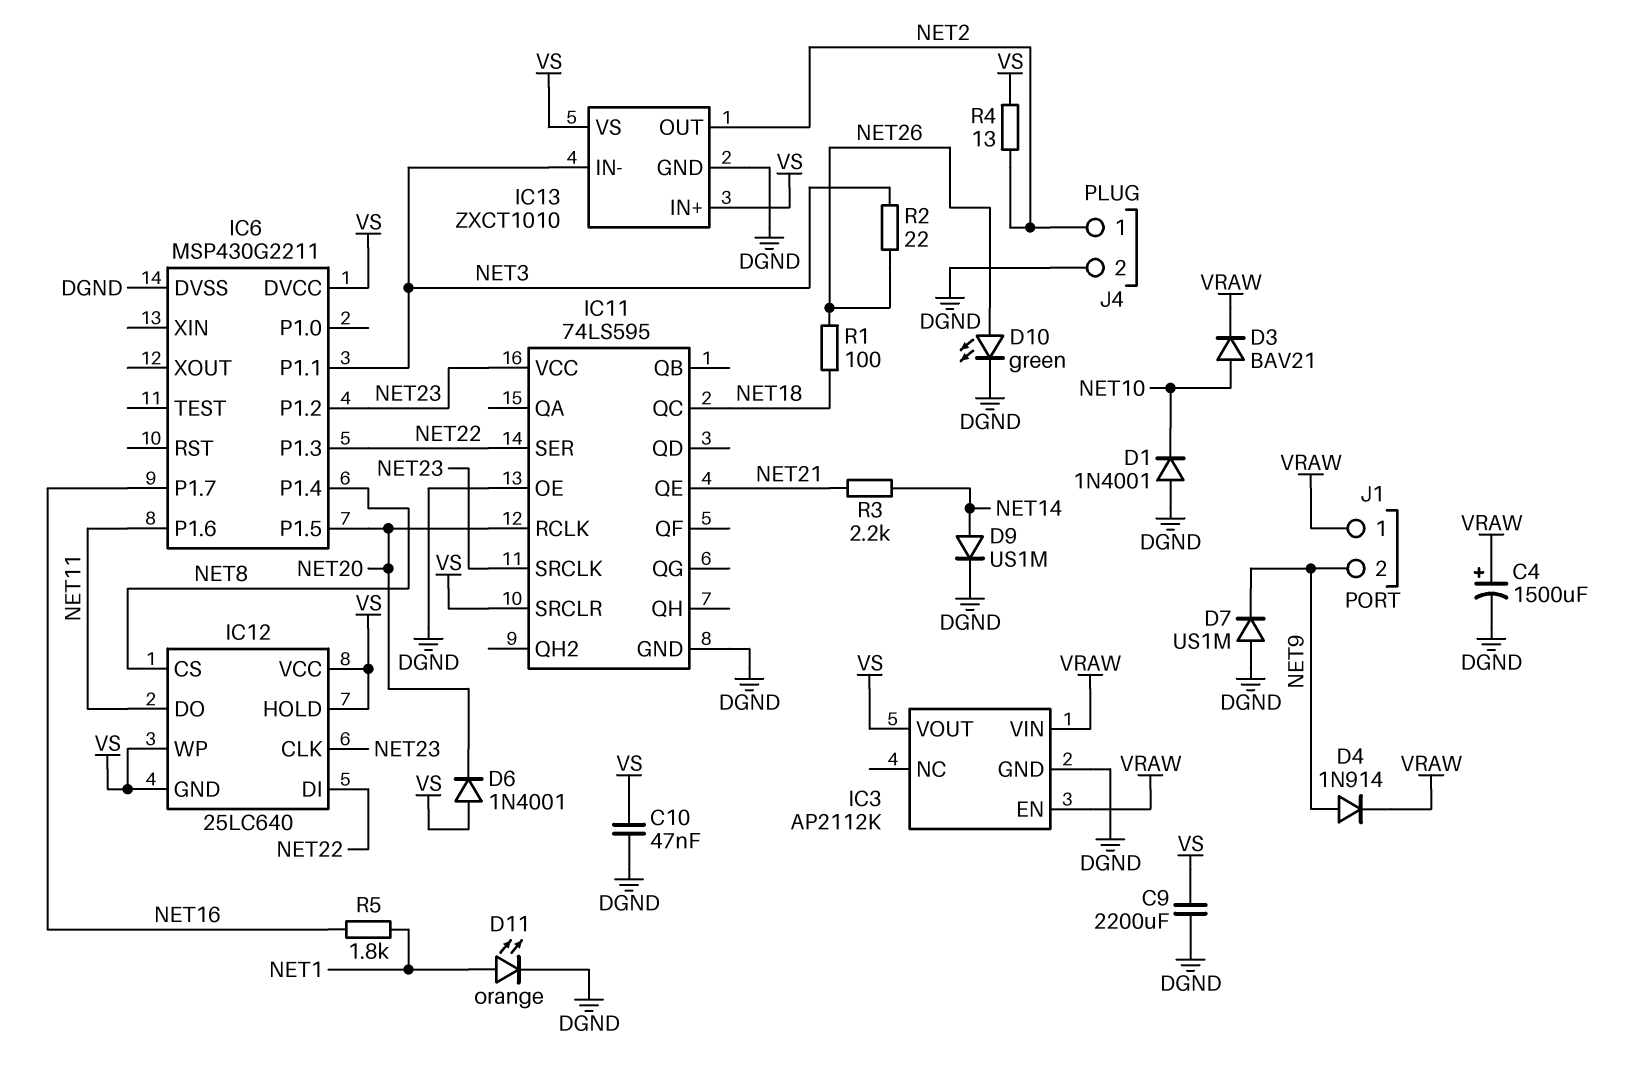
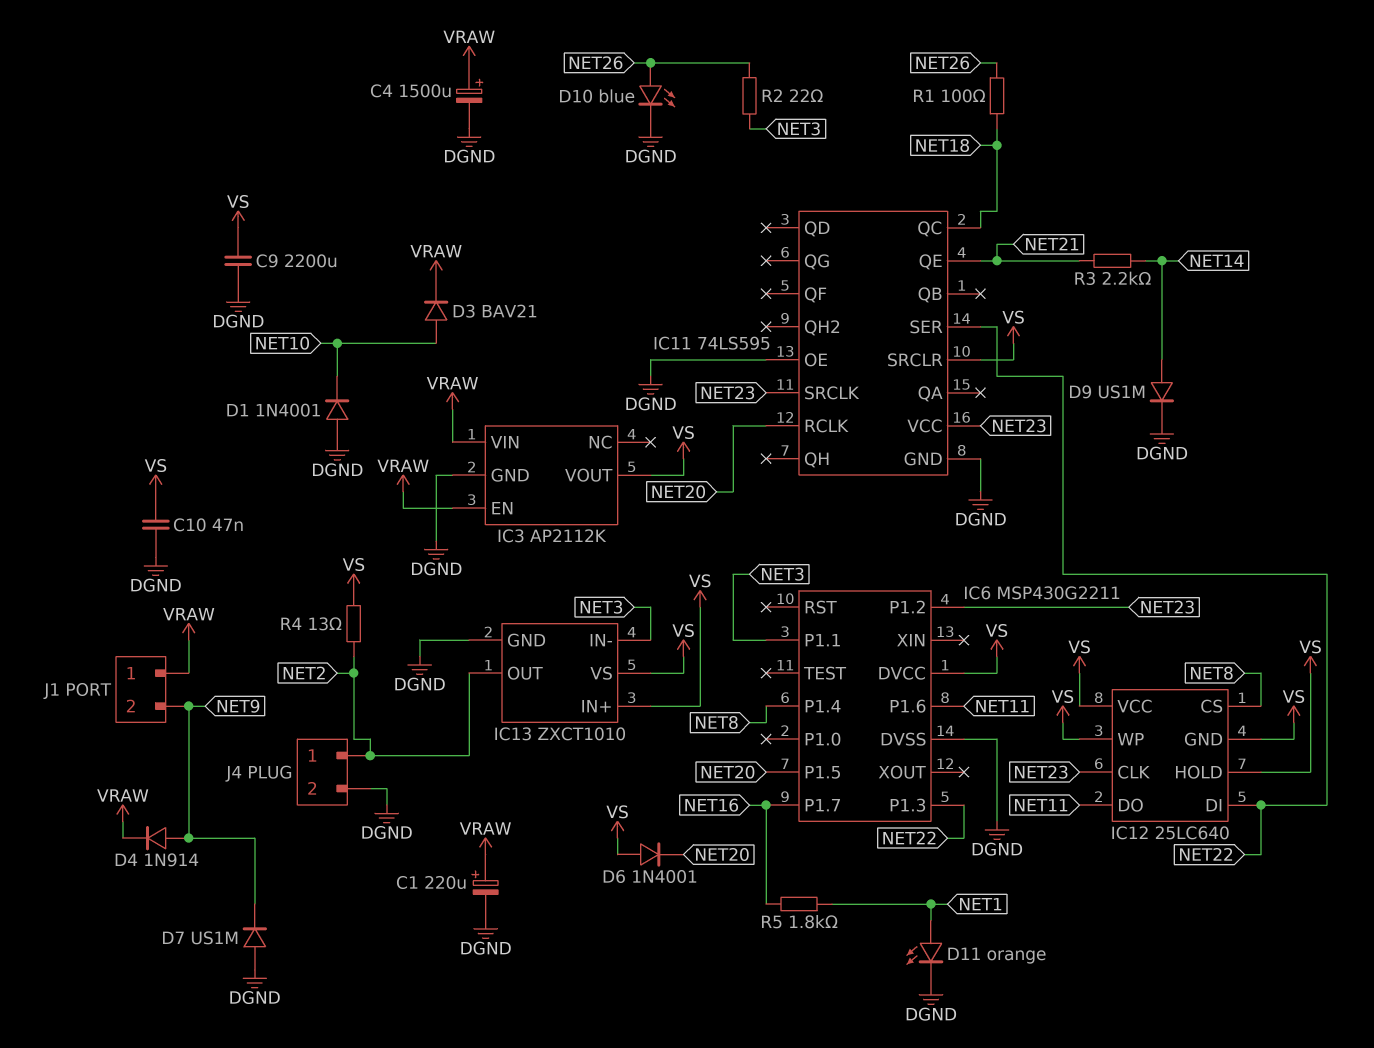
C1: none -> 220uF (plus VRAW, minus DGND)
D10: LED green (A NET26, K DGND) -> LED blue (A NET26, K DGND)

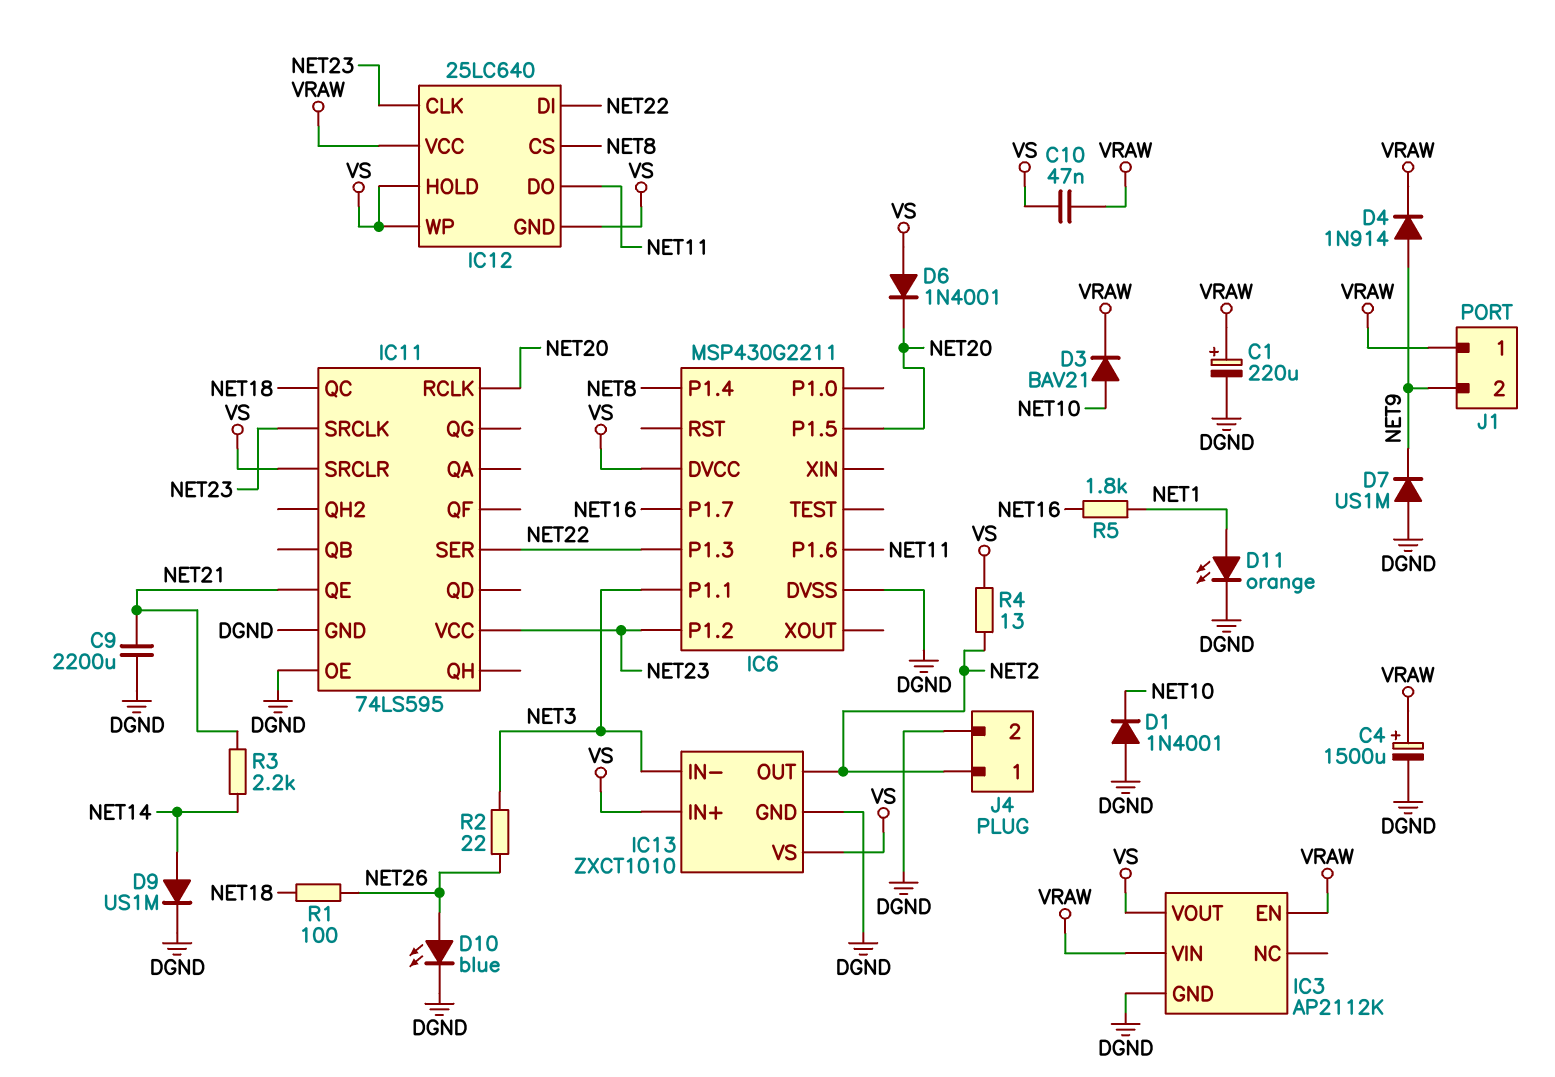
C9: 2200uF (DGND, VS) -> 2200uF (DGND, NET21)
C10: 47nF (DGND, VS) -> 47nF (VRAW, VS)
IC12 pin VCC: VS -> VRAW

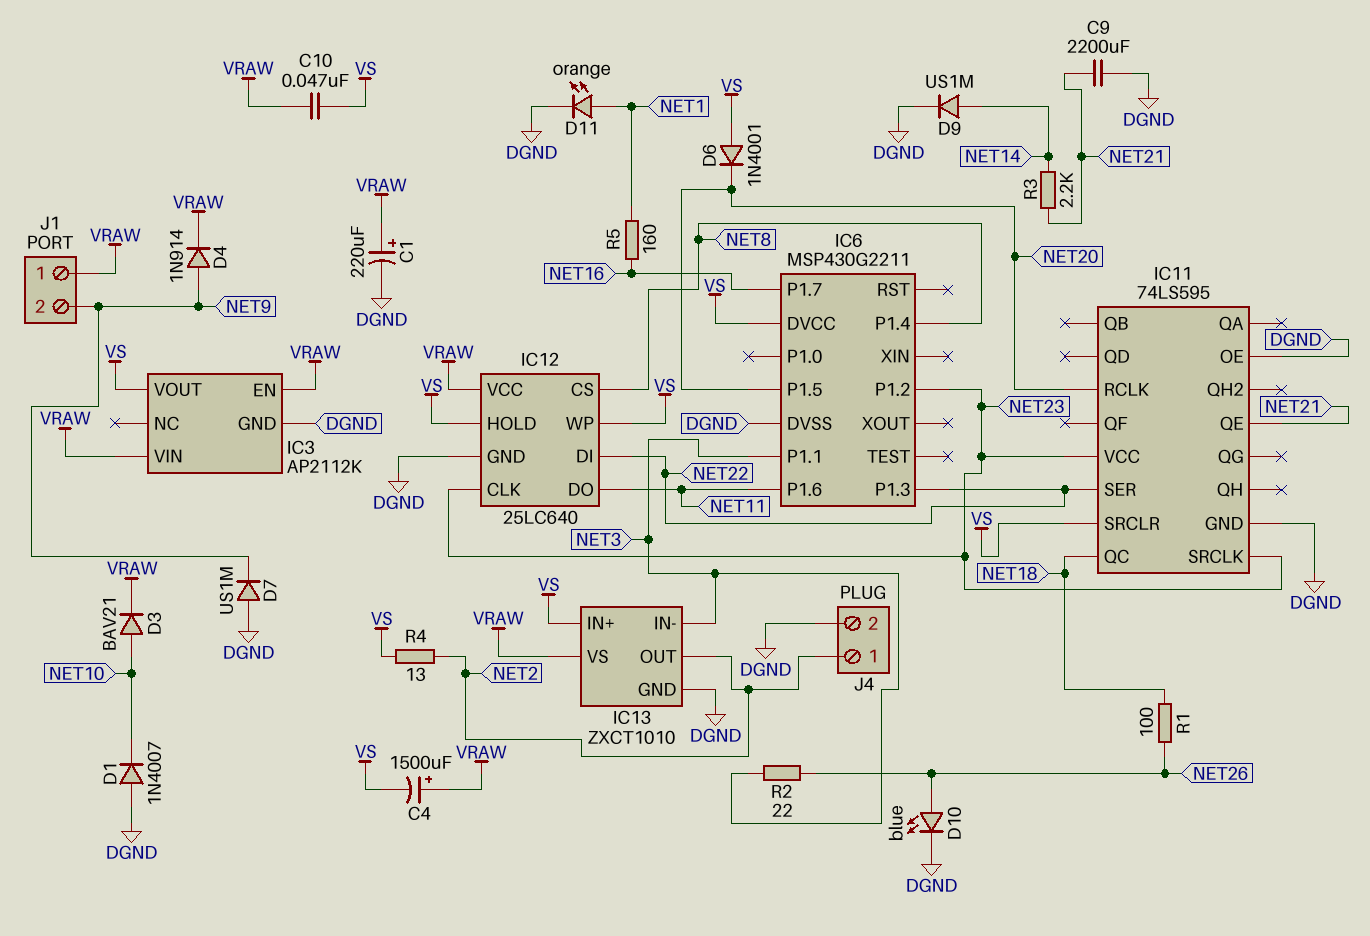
C4: 1500uF (plus VRAW, minus DGND) -> 1500uF (plus VRAW, minus VS)
D1: diode 1N4001 (A DGND, K NET10) -> diode 1N4007 (A DGND, K NET10)
IC12 pin GND: VS -> DGND
IC13 pin VS: VS -> VRAW
R5: 1.8k (NET1, NET16) -> 160 (NET1, NET16)

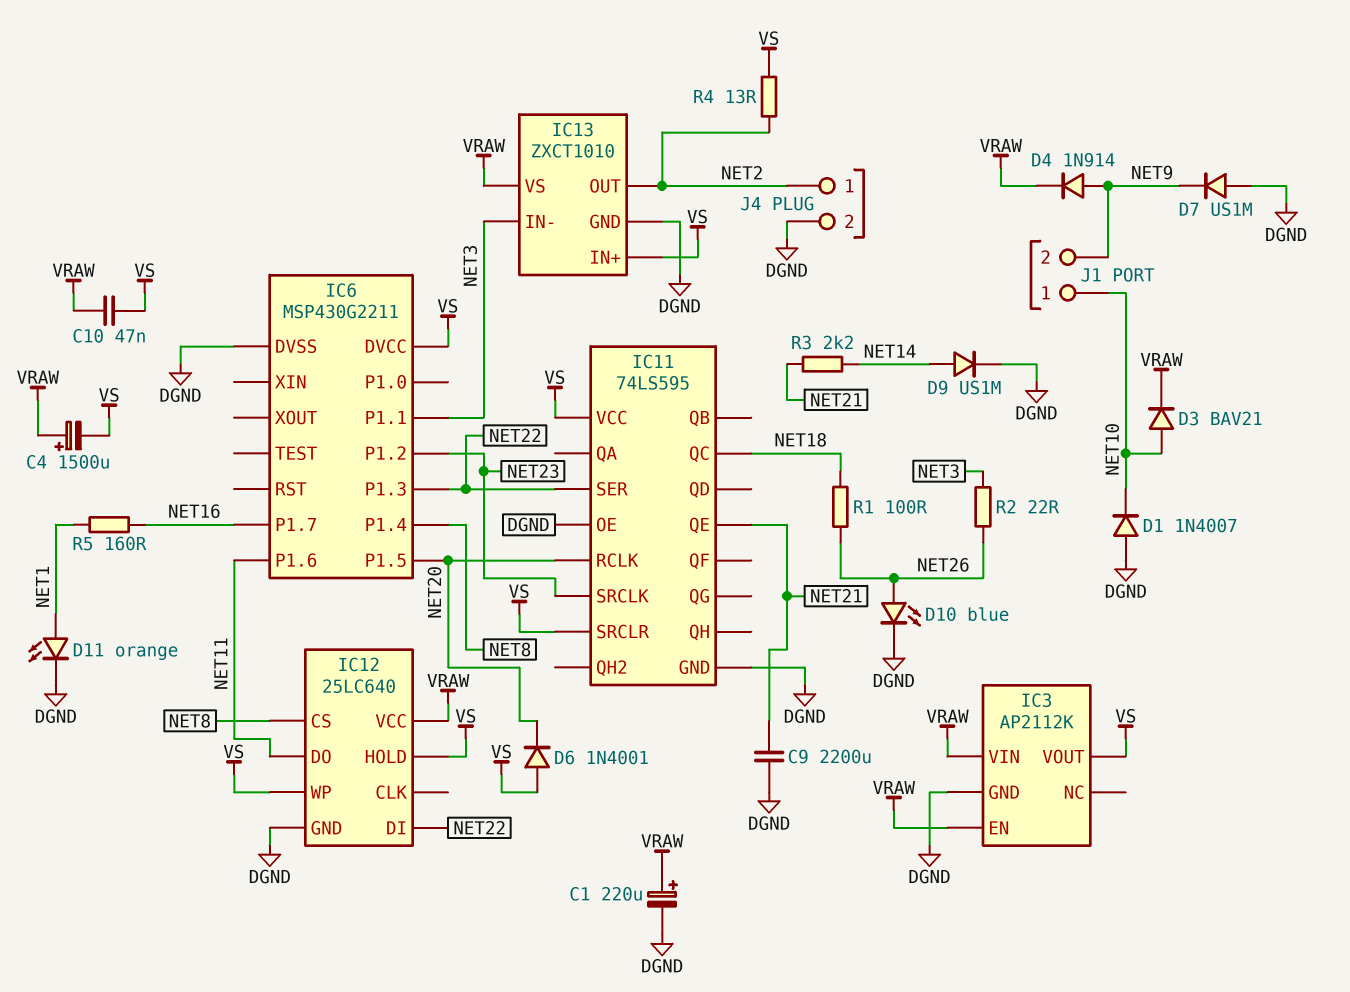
IC11 pin VCC: NET23 -> VS
IC12 pin CLK: NET23 -> none
J1 pin 1: VRAW -> NET10

